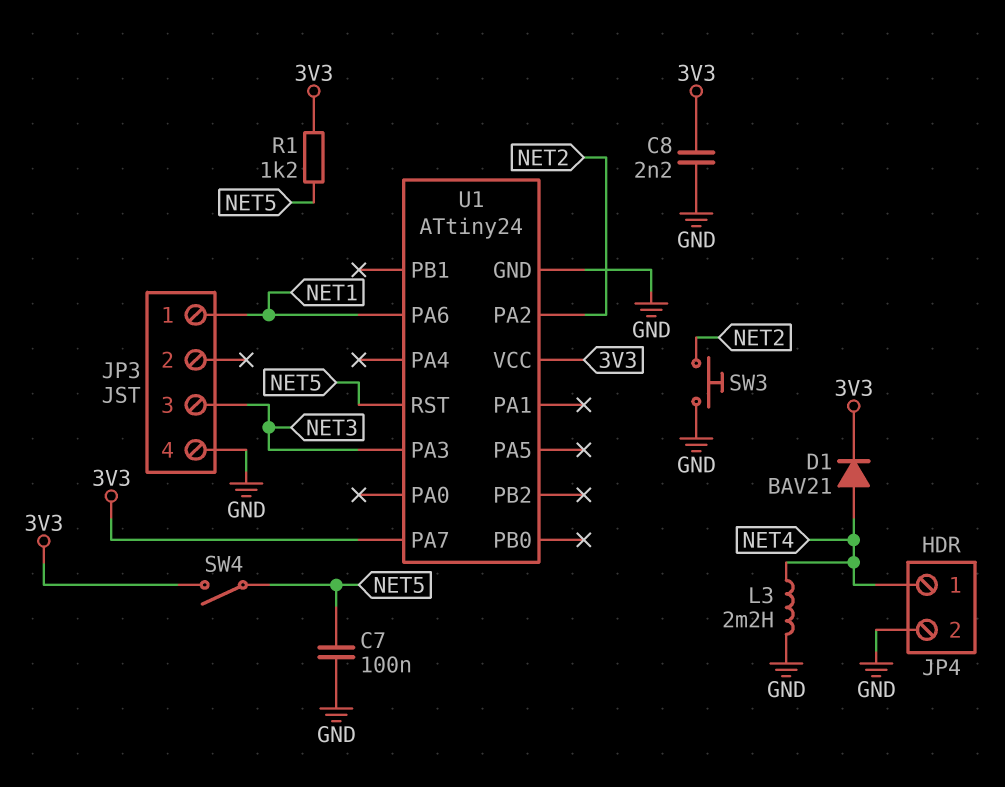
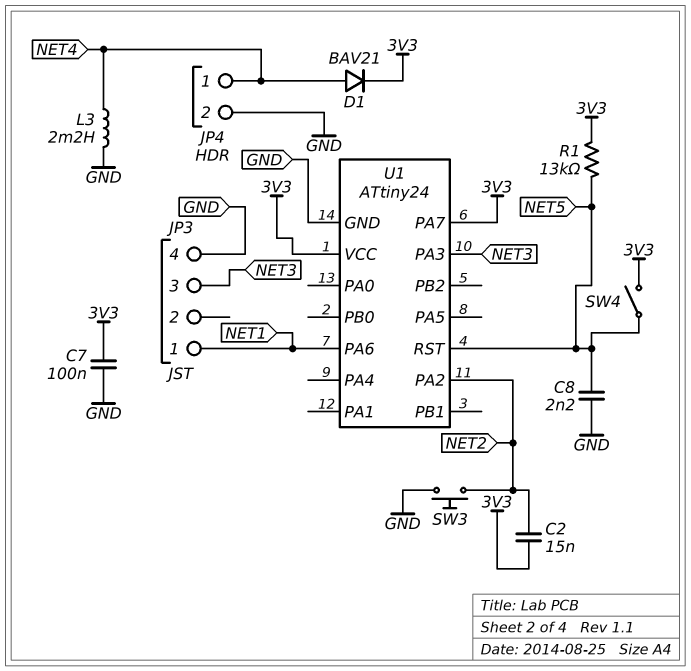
C2: none -> 15nF (3V3, NET2)
C7: 100nF (GND, NET5) -> 100nF (3V3, GND)
C8: 2.2nF (3V3, GND) -> 2.2nF (GND, NET5)
R1: 1.2k (3V3, NET5) -> 13k (3V3, NET5)

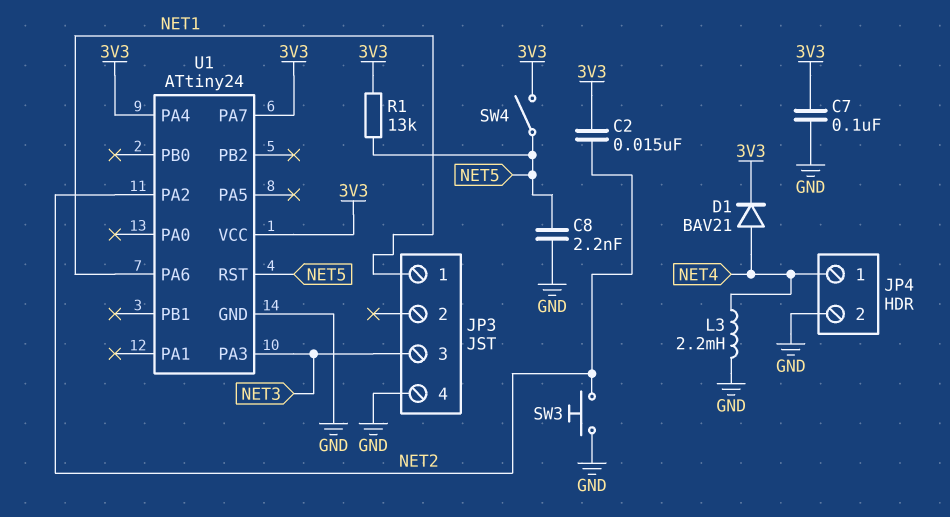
U1 pin PA4: none -> 3V3

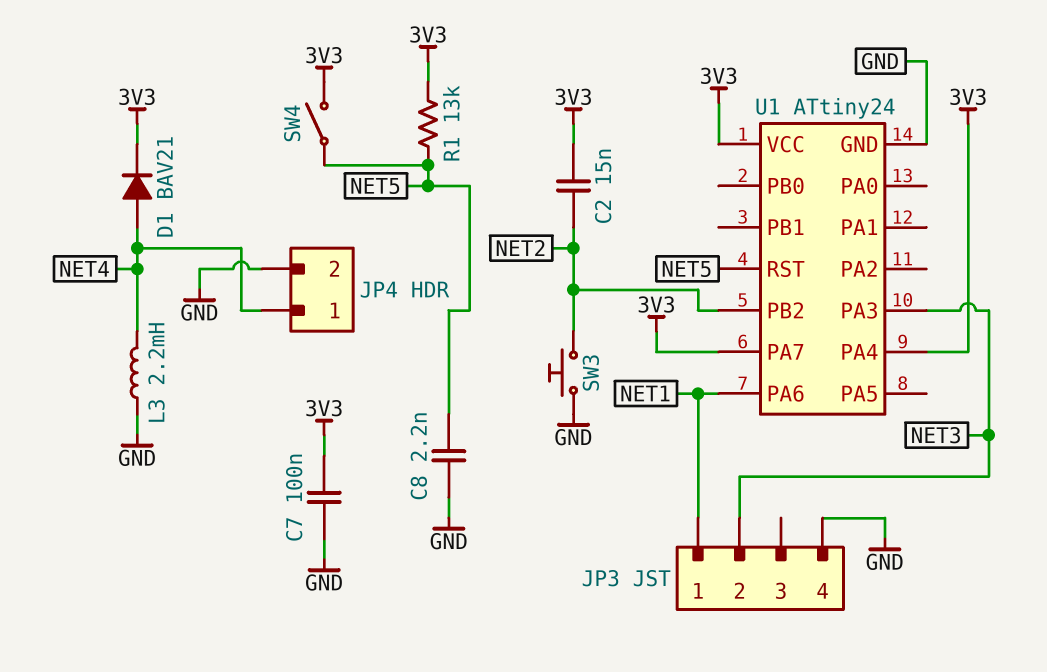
JP3 pin 2: none -> NET3
JP3 pin 3: NET3 -> none
U1 pin PA2: NET2 -> none
U1 pin PB2: none -> NET2

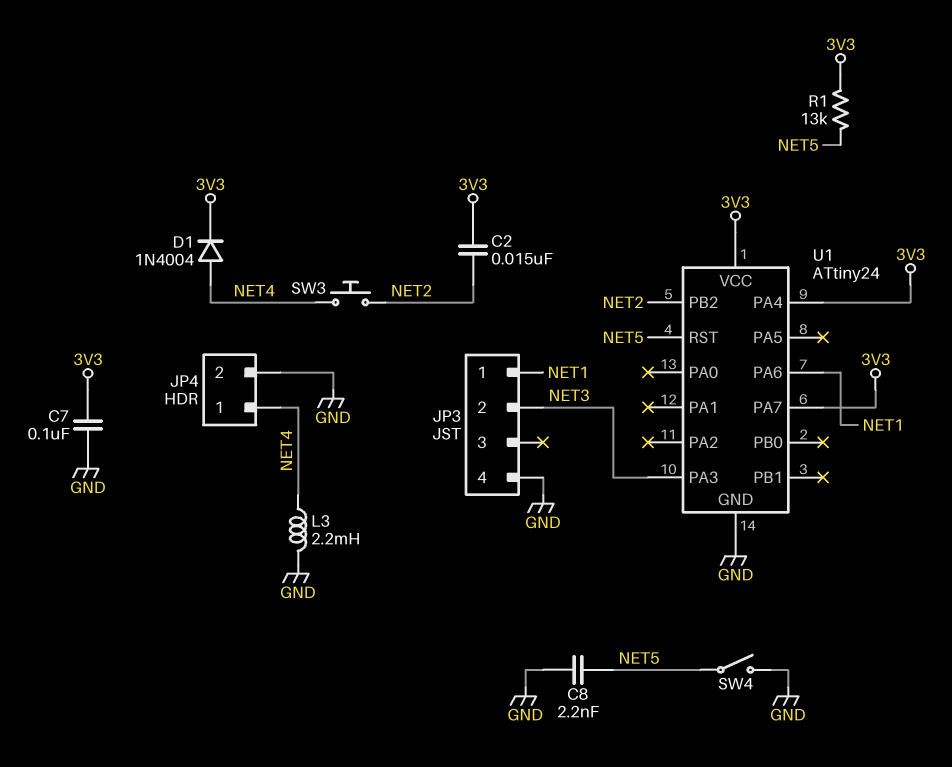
D1: diode BAV21 (A NET4, K 3V3) -> diode 1N4004 (A NET4, K 3V3)
SW3: button (GND, NET2) -> button (NET2, NET4)
SW4: switch (3V3, NET5) -> switch (GND, NET5)

